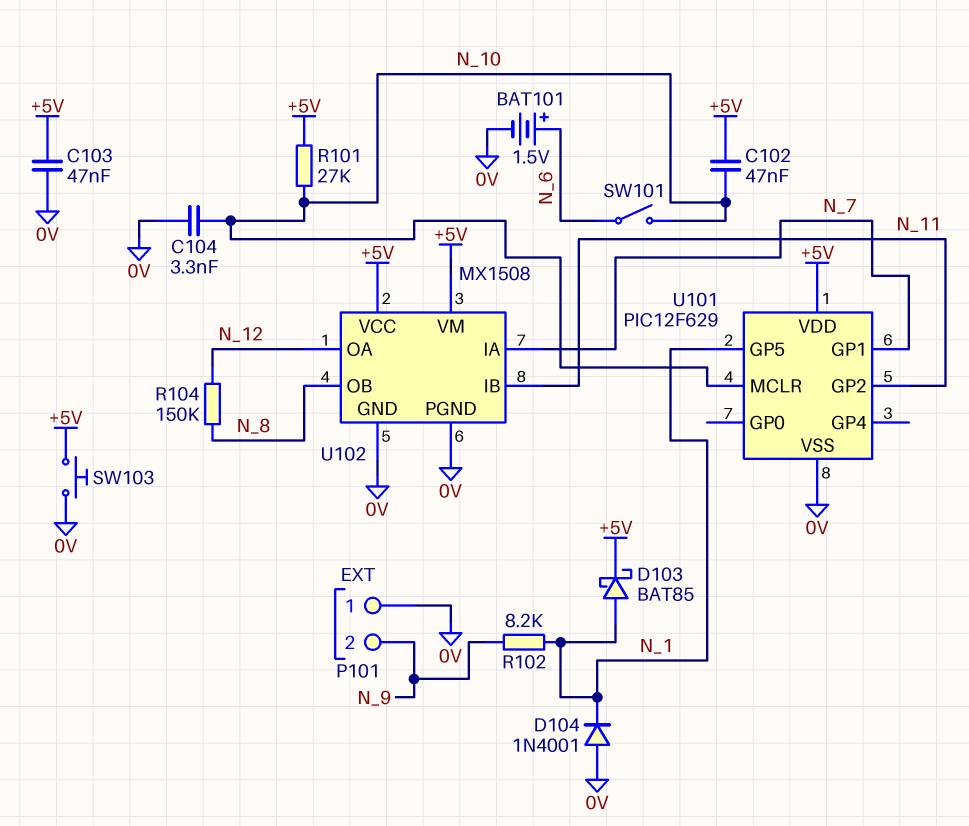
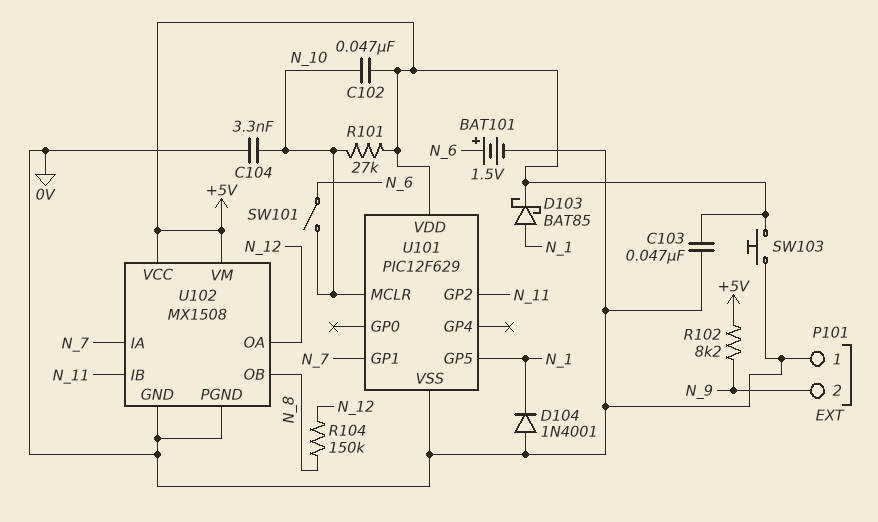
R102: 8.2k (N_1, N_9) -> 8.2k (+5V, N_9)

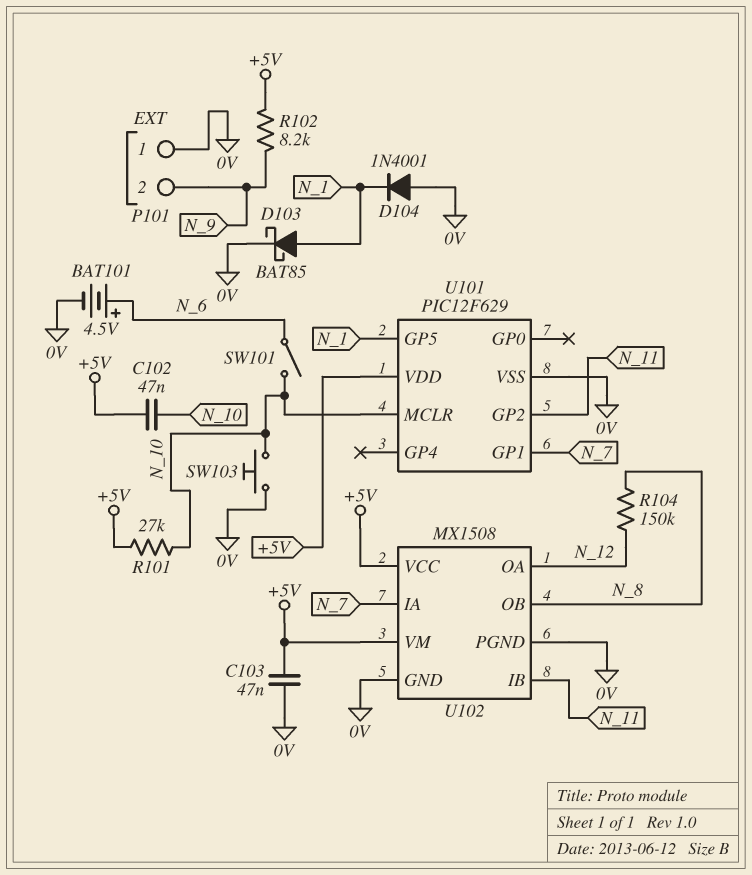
BAT101: 1.5V (plus N_6, minus 0V) -> 4.5V (plus N_6, minus 0V)
C104: 3.3nF (0V, N_10) -> none
D103: schottky BAT85 (A N_1, K +5V) -> schottky BAT85 (A N_1, K 0V)
SW103: button (+5V, 0V) -> button (0V, N_10)

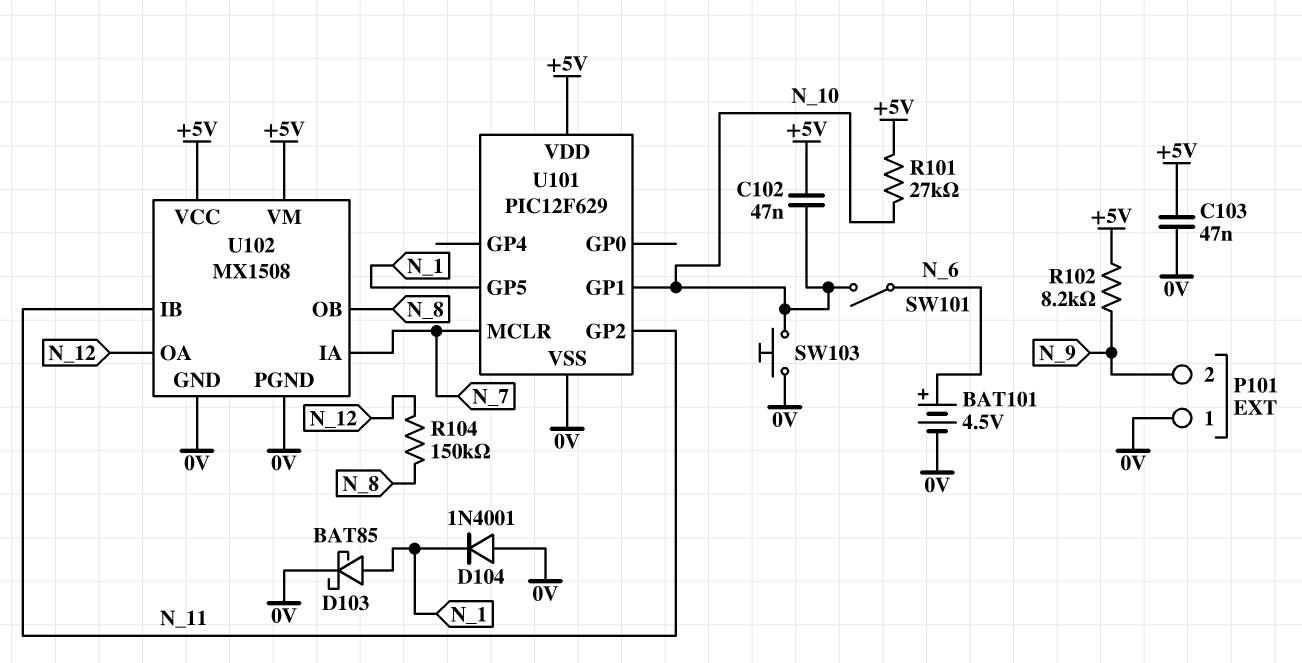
U101 pin GP1: N_7 -> N_10
U101 pin MCLR: N_10 -> N_7

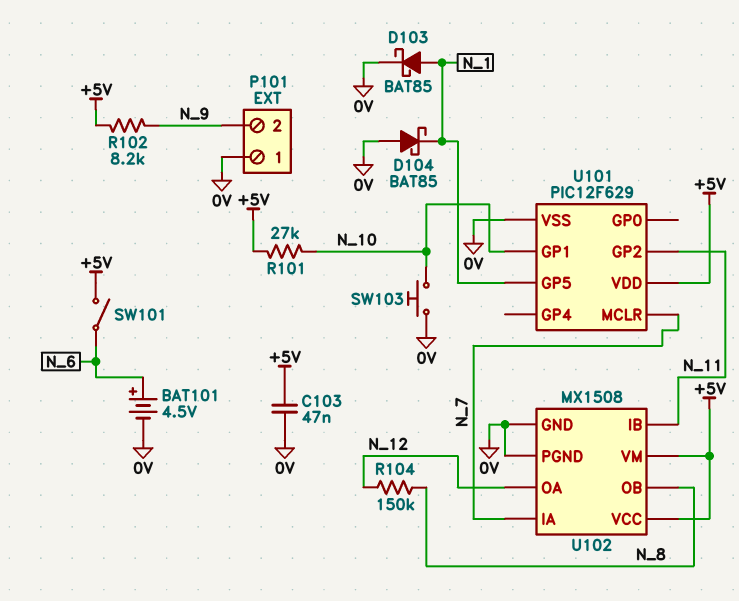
C102: 47nF (+5V, N_10) -> none
D104: diode 1N4001 (A 0V, K N_1) -> schottky BAT85 (A 0V, K N_1)
SW101: switch (N_6, N_10) -> switch (+5V, N_6)

